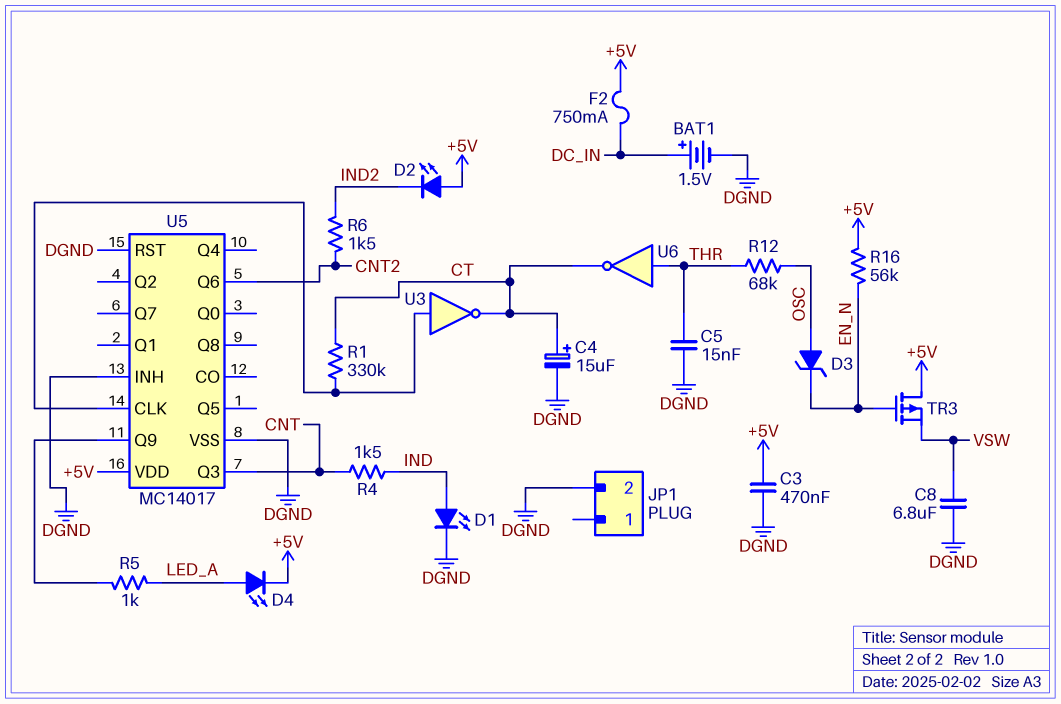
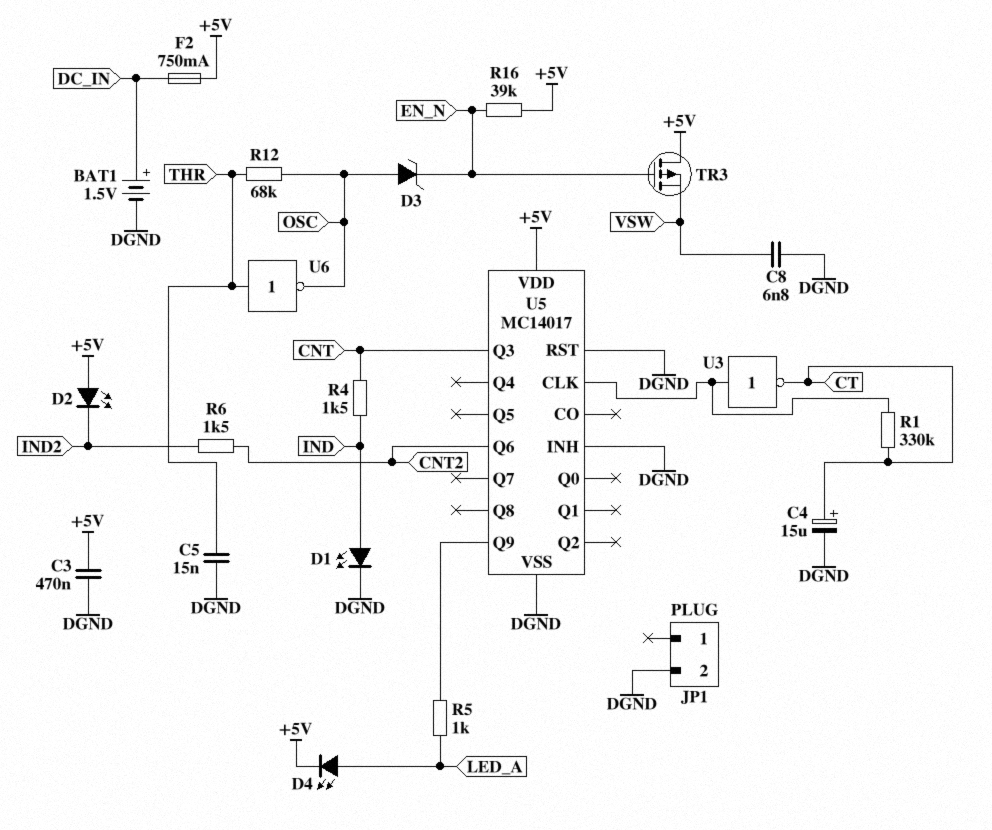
C8: 6.8uF (DGND, VSW) -> 6.8nF (DGND, VSW)
R16: 56k (+5V, EN_N) -> 39k (+5V, EN_N)
U6: NOT (in THR, out CT) -> NOT (in THR, out OSC)

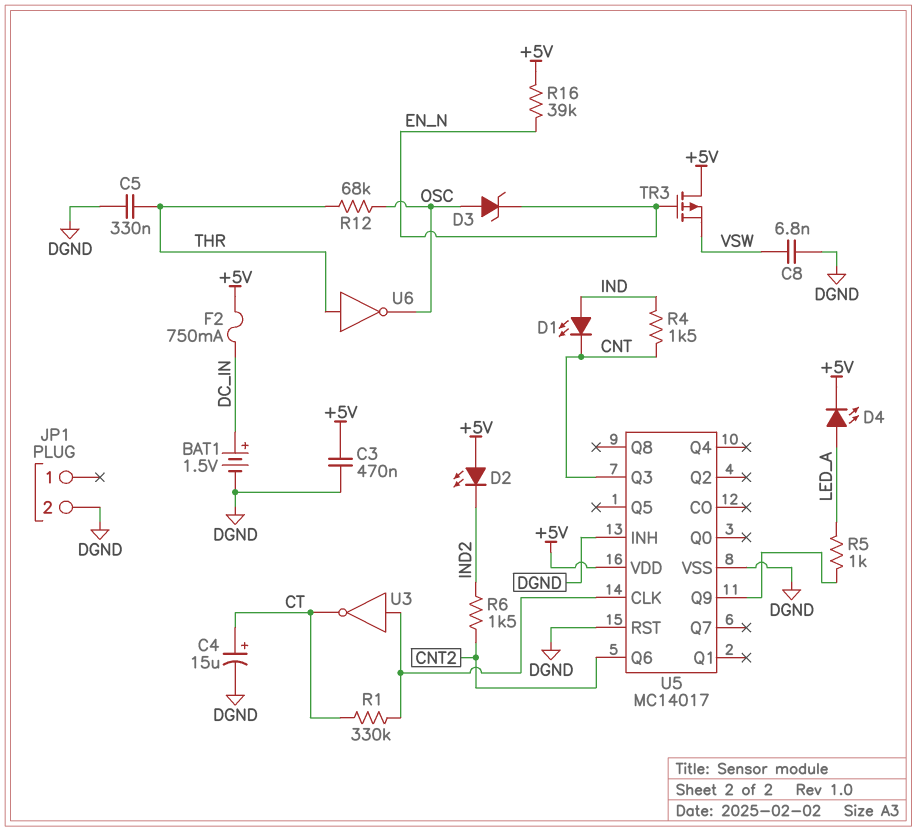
C5: 15nF (DGND, THR) -> 330nF (DGND, THR)
D1: LED (A IND, K DGND) -> LED (A IND, K CNT)

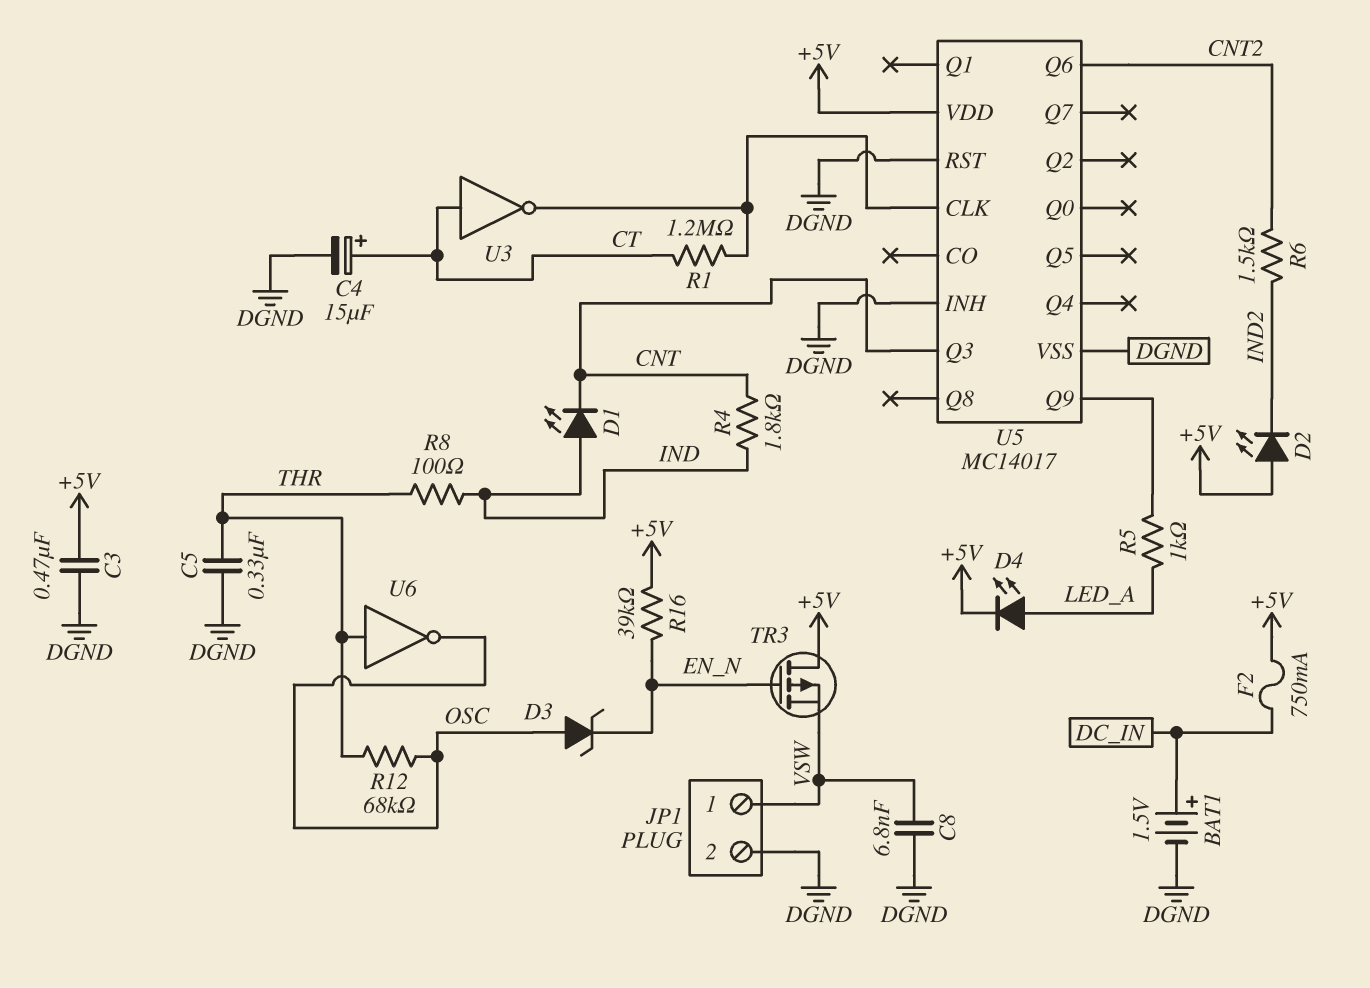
JP1 pin 1: none -> VSW
R1: 330k (CT, U5/CLK) -> 1.2M (CT, U5/CLK)
R4: 1.5k (CNT, IND) -> 1.8k (CNT, IND)
R8: none -> 100 (IND, THR)
U3: NOT (in U5/CLK, out CT) -> NOT (in CT, out U5/CLK)

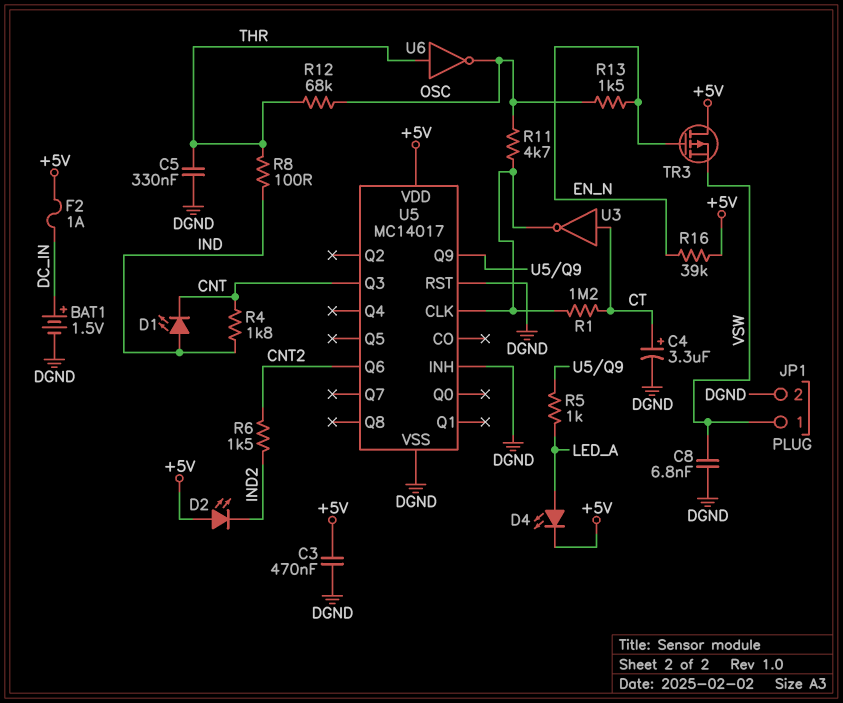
C4: 15uF (plus CT, minus DGND) -> 3.3uF (plus CT, minus DGND)
D3: zener (A OSC, K EN_N) -> none
F2: 750mA (+5V, DC_IN) -> 1A (+5V, DC_IN)
R11: none -> 4.7k (OSC, U5/CLK)
R13: none -> 1.5k (EN_N, OSC)

